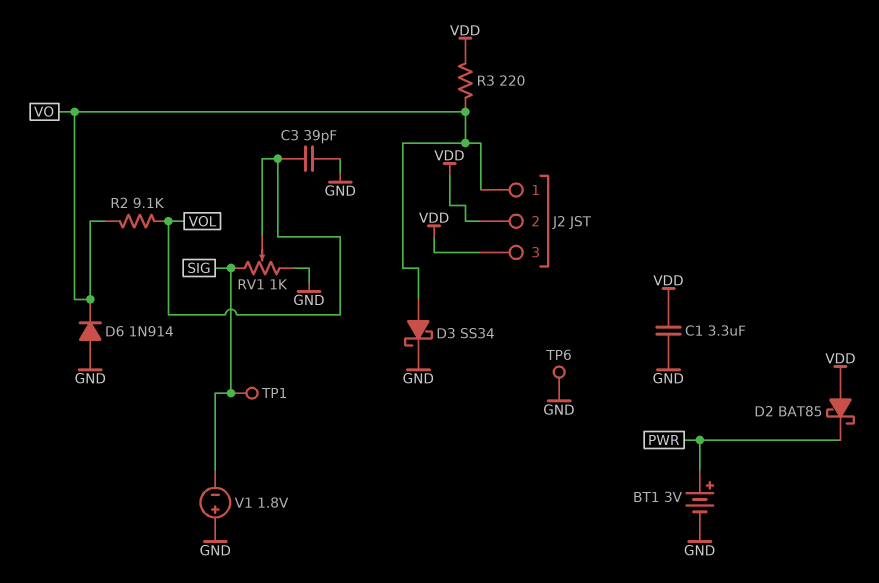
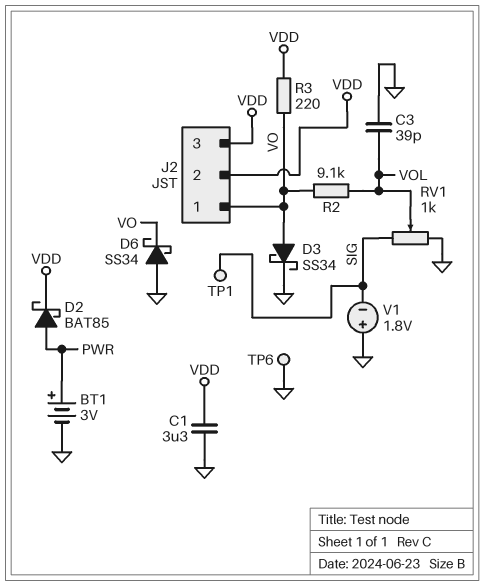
D2: schottky BAT85 (A VDD, K PWR) -> schottky BAT85 (A PWR, K VDD)
D6: diode 1N914 (A GND, K VO) -> schottky SS34 (A GND, K VO)

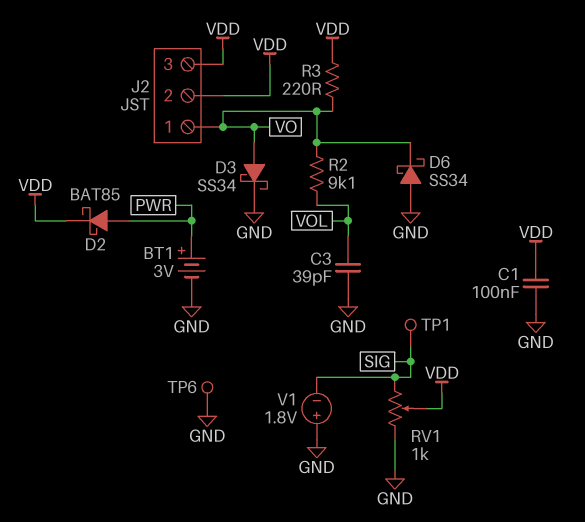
C1: 3.3uF (GND, VDD) -> 100nF (GND, VDD)
RV1: 1k (GND, SIG, wiper VOL) -> 1k (GND, SIG, wiper VDD)

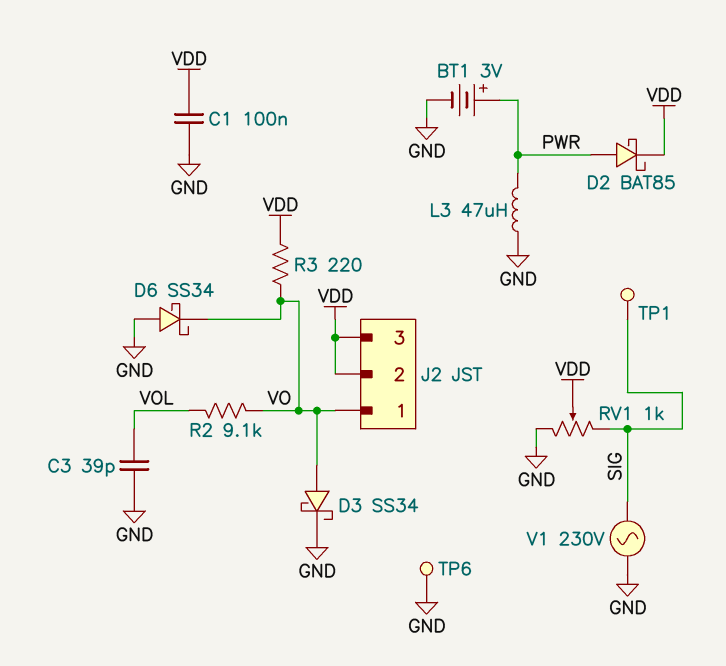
L3: none -> 47uH (GND, PWR)
V1: 1.8V (plus GND, minus SIG) -> AC 230V (GND, SIG)

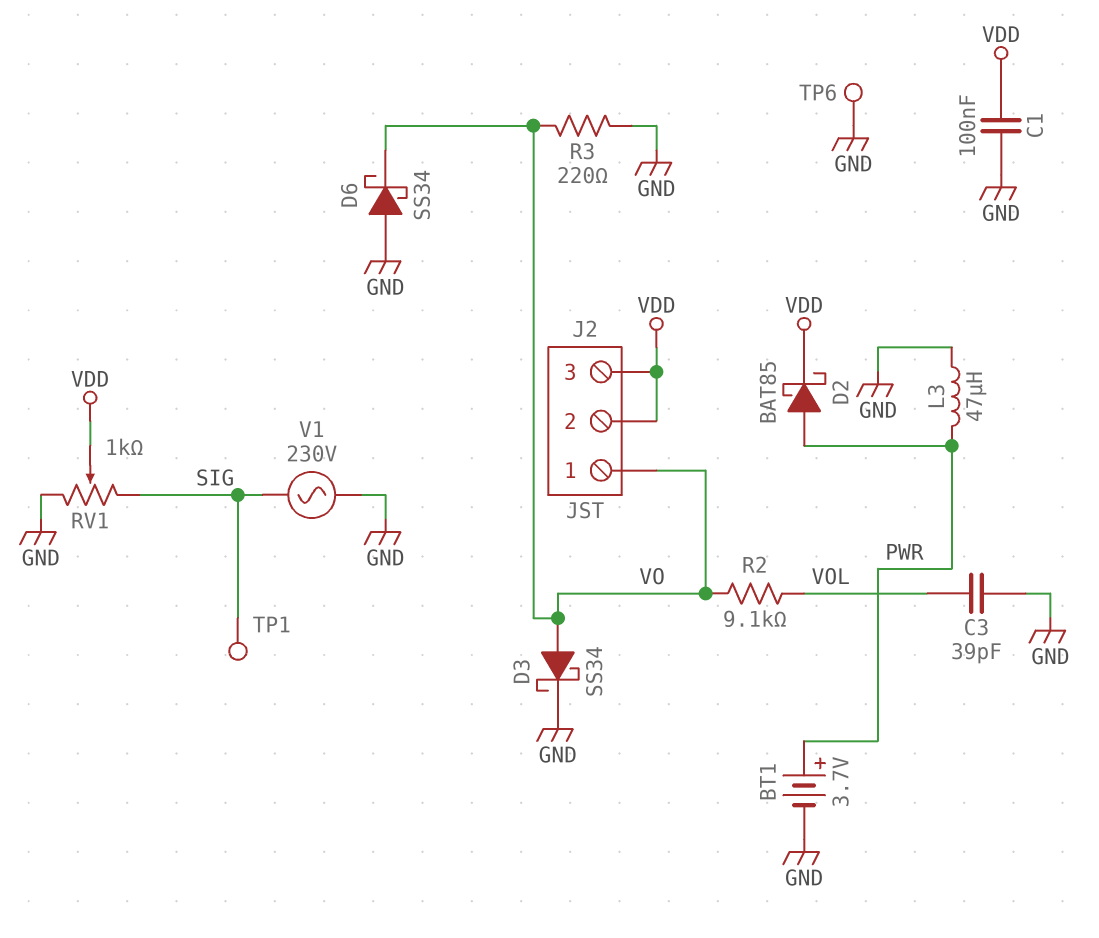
BT1: 3V (plus PWR, minus GND) -> 3.7V (plus PWR, minus GND)
R3: 220 (VDD, VO) -> 220 (GND, VO)

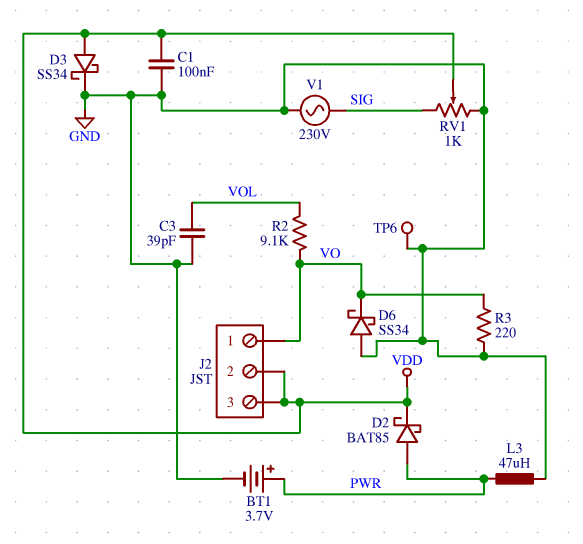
D3: schottky SS34 (A VO, K GND) -> schottky SS34 (A VDD, K GND)
TP1: test point (SIG) -> none

